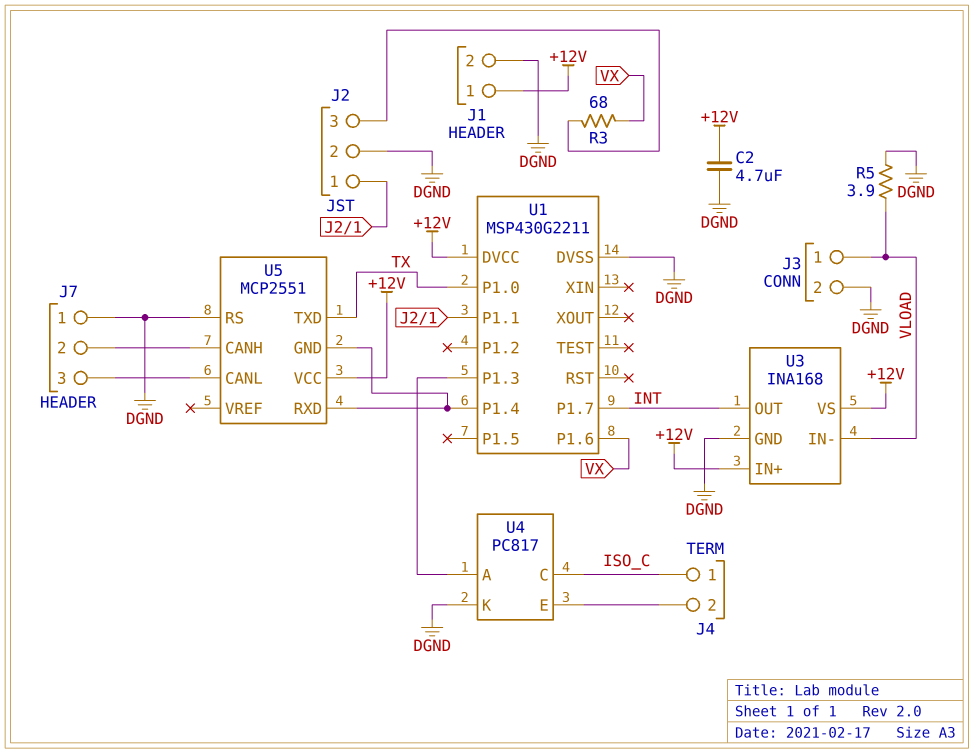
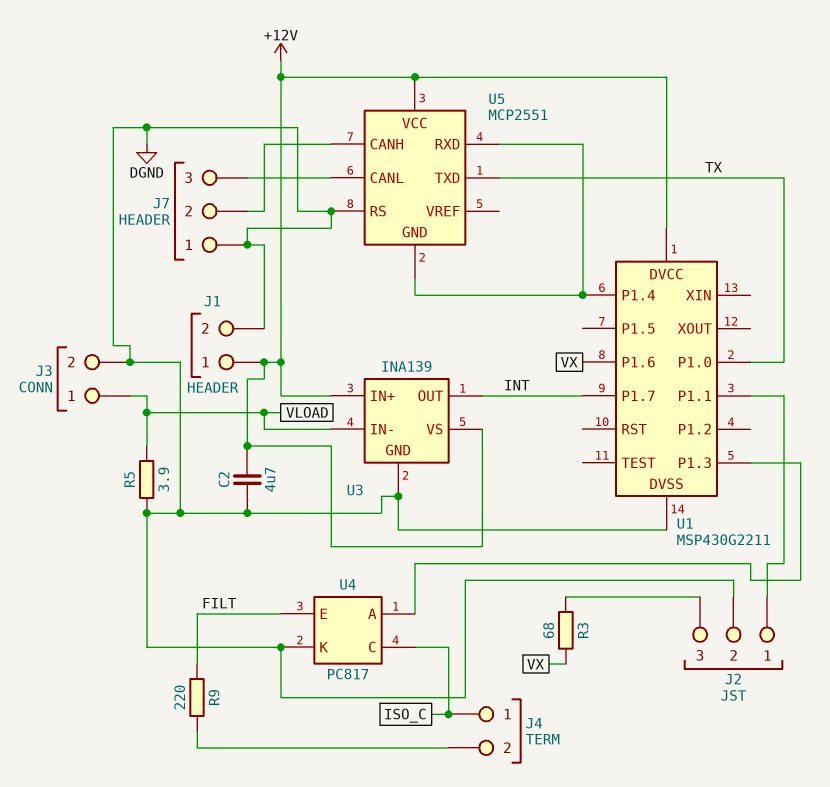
R9: none -> 220 (FILT, J4/2)
U3: INA168 -> INA139
U4 pin E: J4/2 -> FILT

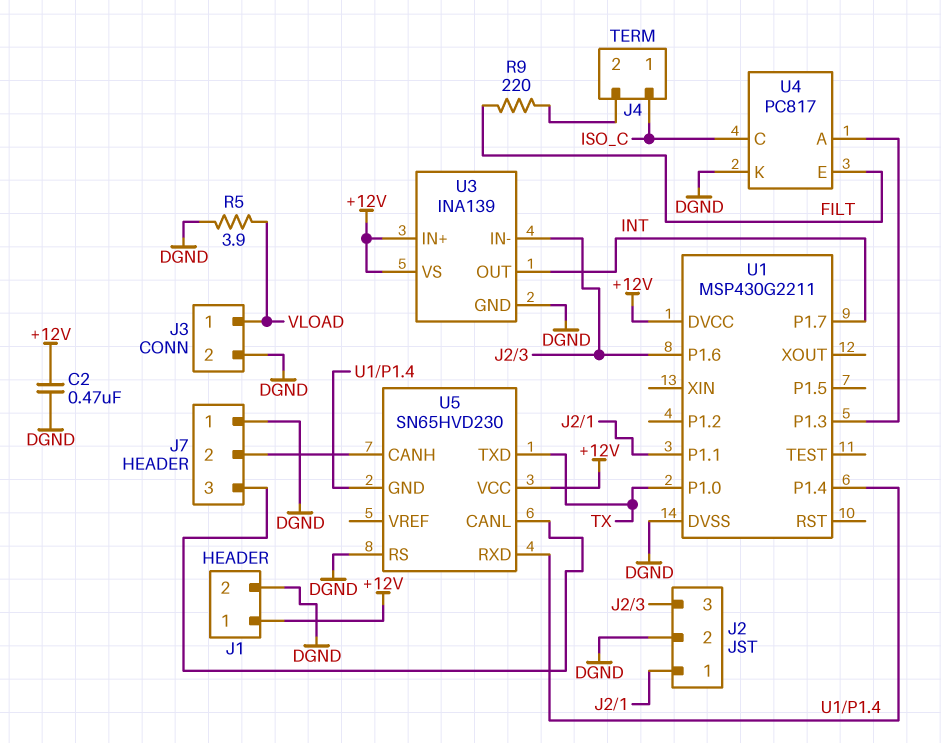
C2: 4.7uF (+12V, DGND) -> 470nF (+12V, DGND)
R3: 68 (J2/3, VX) -> none
U1 pin P1.6: VX -> J2/3
U3 pin IN-: VLOAD -> J2/3
U5: MCP2551 -> SN65HVD230

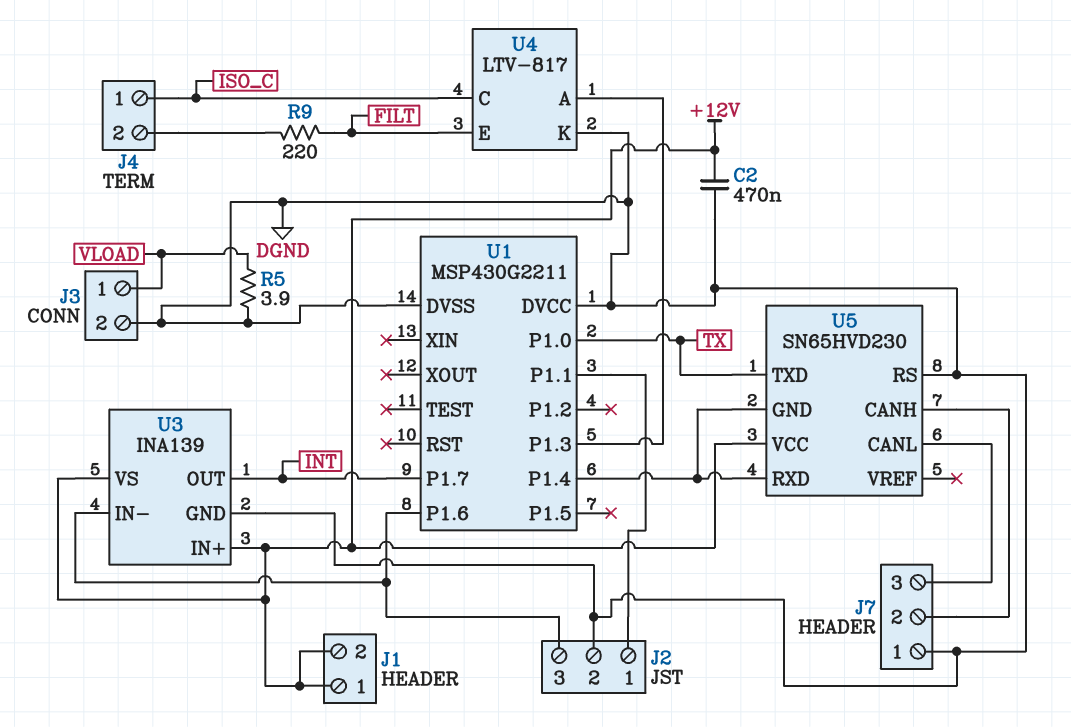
J1 pin 2: DGND -> +12V
U1 pin DVCC: +12V -> DGND
U4: PC817 -> LTV-817

